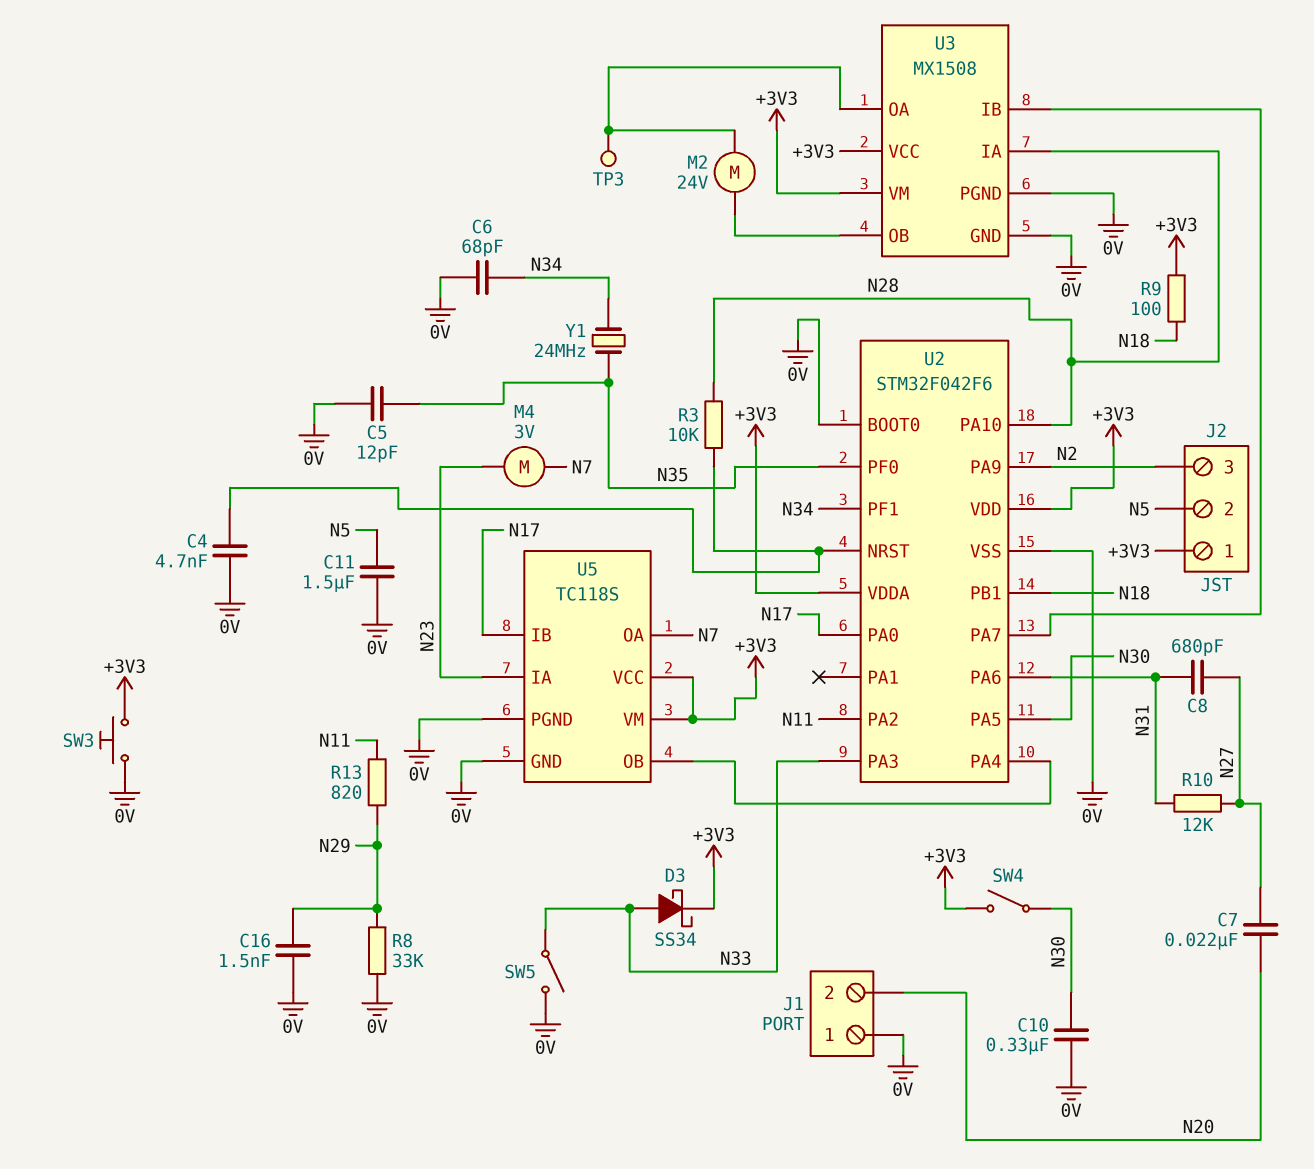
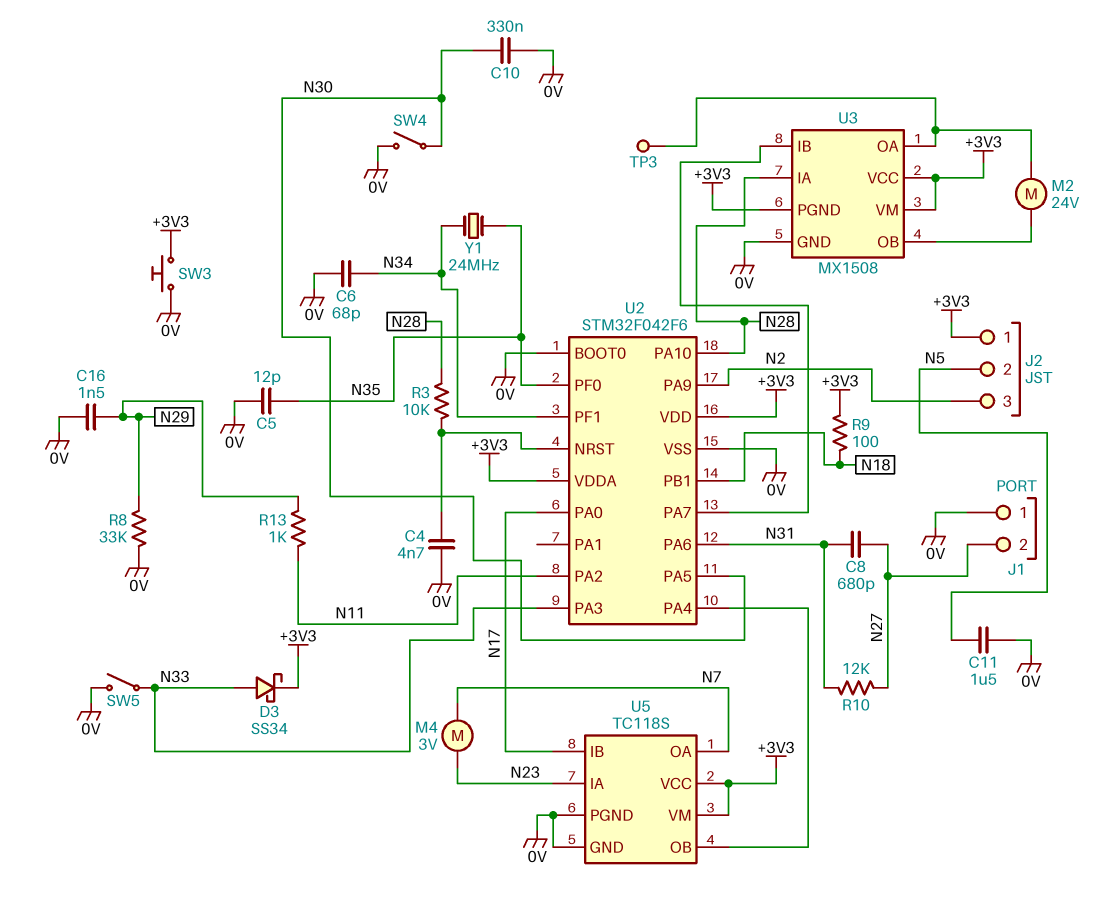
C7: 22nF (N20, N27) -> none
J1 pin 2: N20 -> N27
R13: 820 (N11, N29) -> 1k (N11, N29)
SW4: switch (+3V3, N30) -> switch (0V, N30)
U3 pin PGND: 0V -> +3V3

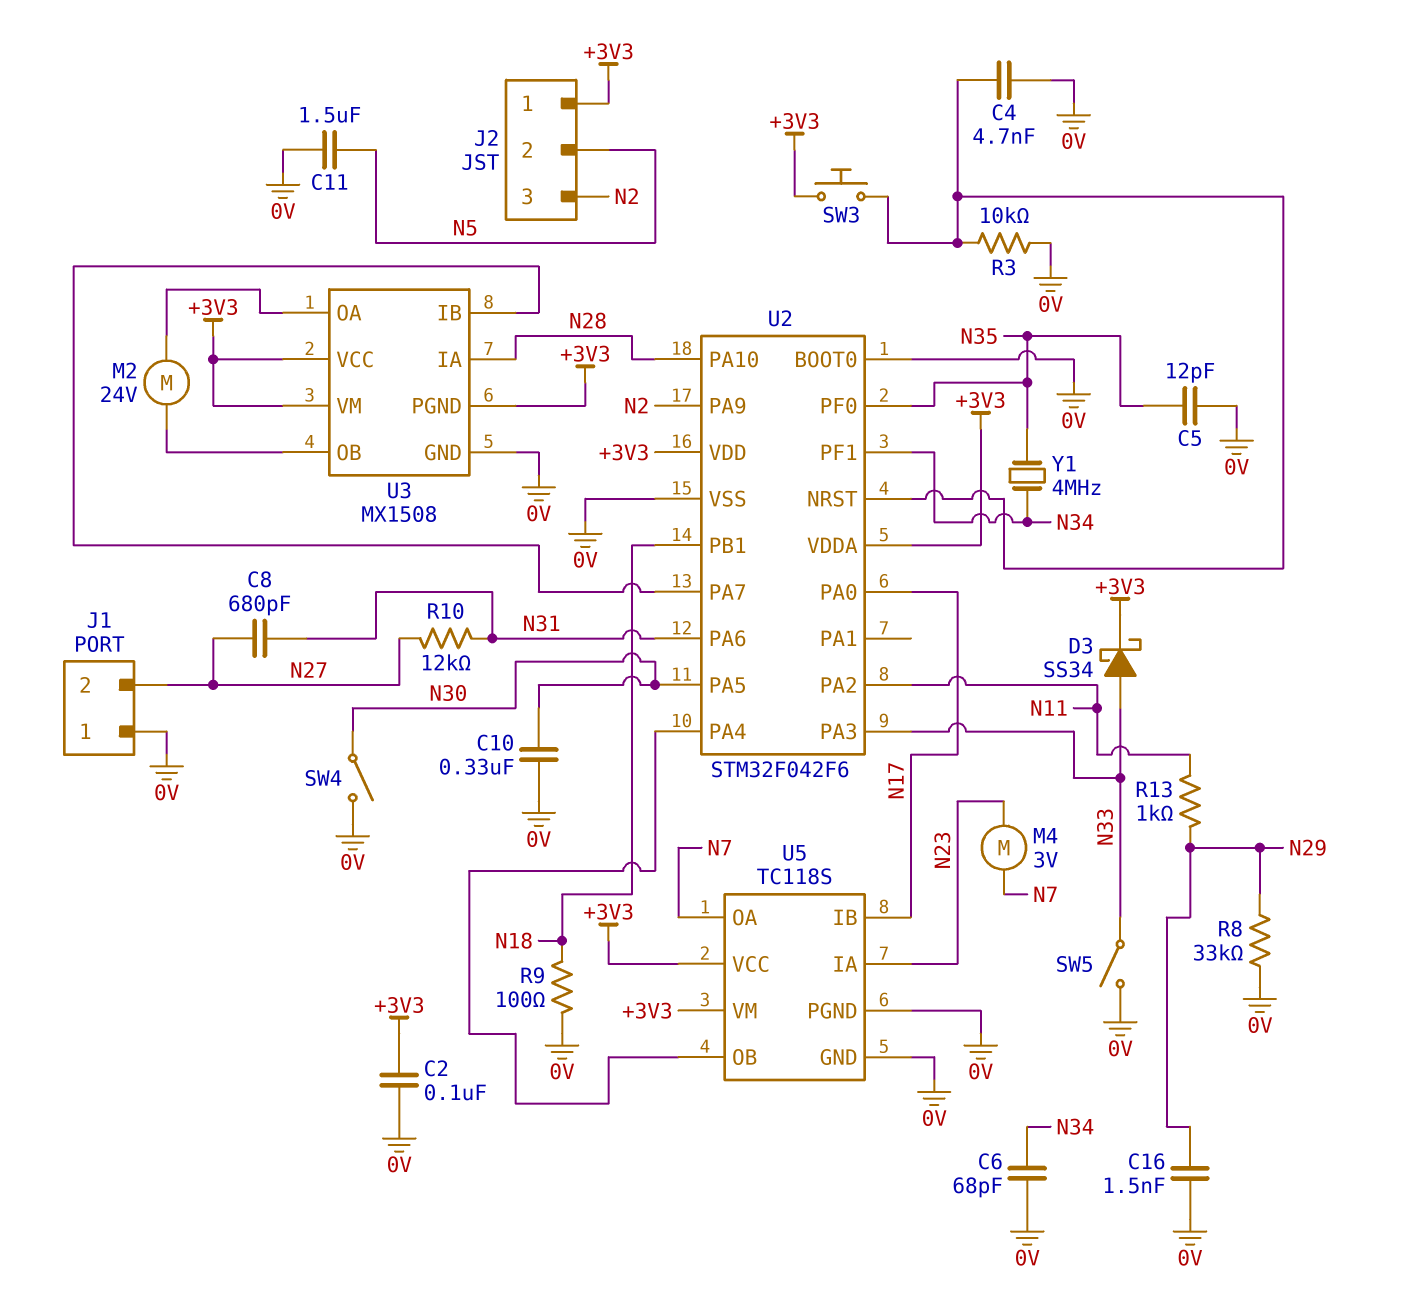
C2: none -> 100nF (+3V3, 0V)
R3: 10k (N28, U2/NRST) -> 10k (0V, U2/NRST)
R9: 100 (+3V3, N18) -> 100 (0V, N18)
SW3: button (+3V3, 0V) -> button (+3V3, U2/NRST)
TP3: test point (U3/OA) -> none
Y1: 24MHz (N34, N35) -> 4MHz (N34, N35)

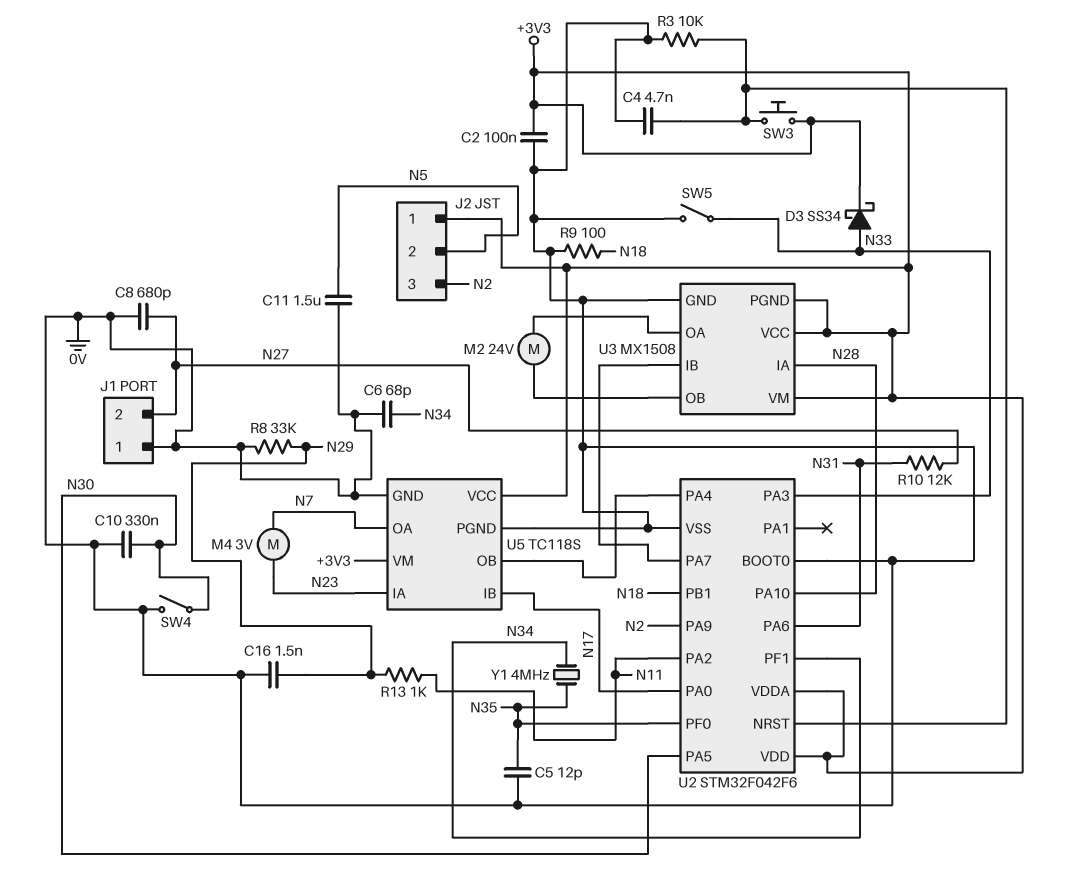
C8: 680pF (N27, N31) -> 680pF (0V, N27)

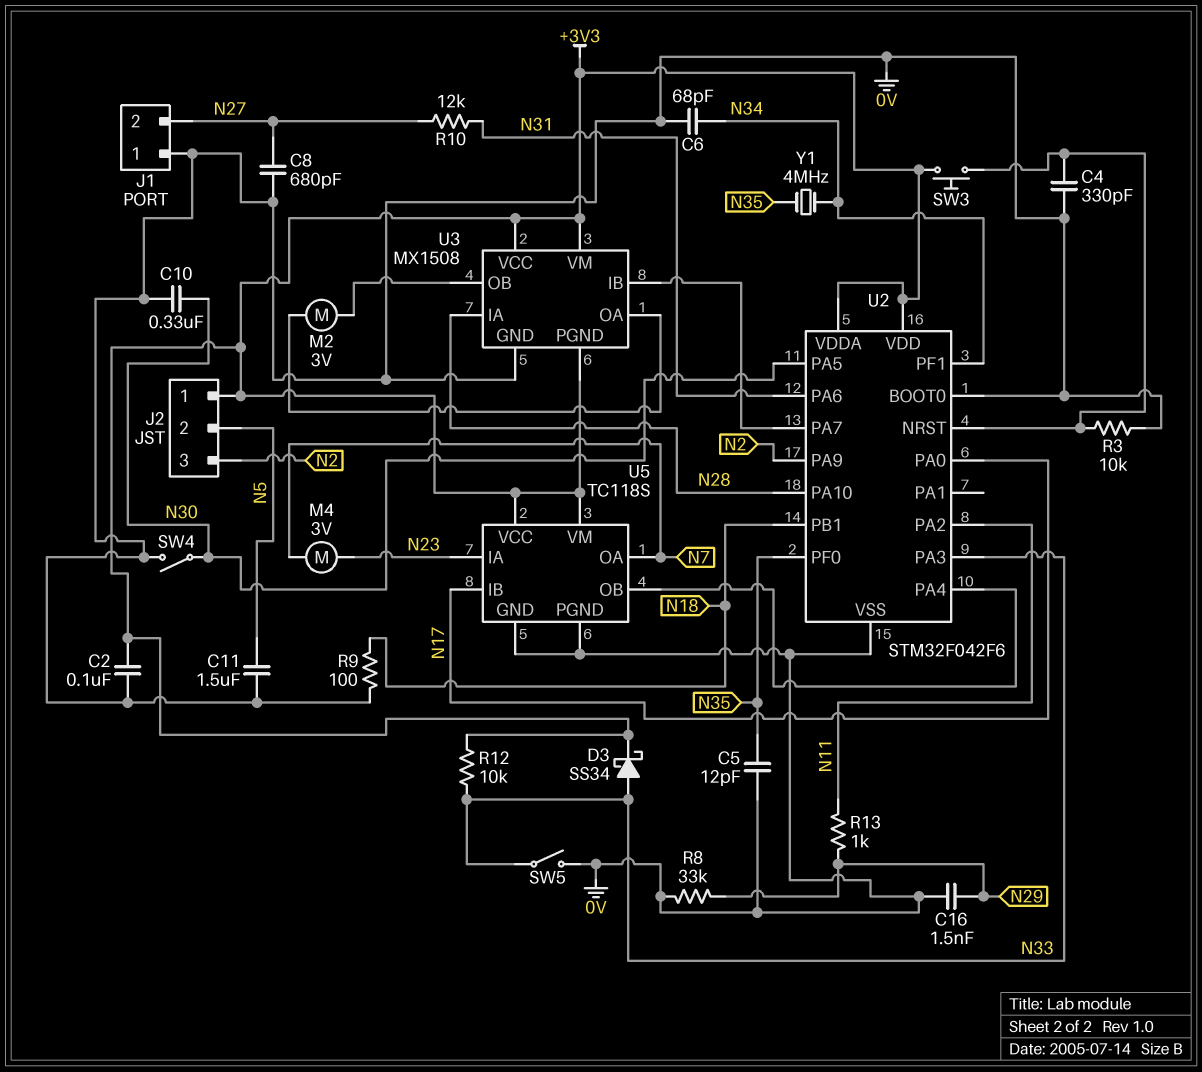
C4: 4.7nF (0V, U2/NRST) -> 330pF (0V, U2/NRST)
M2: motor 24V (U3/OA, U3/OB) -> motor 3V (U3/OA, U3/OB)
R12: none -> 10k (+3V3, N33)

